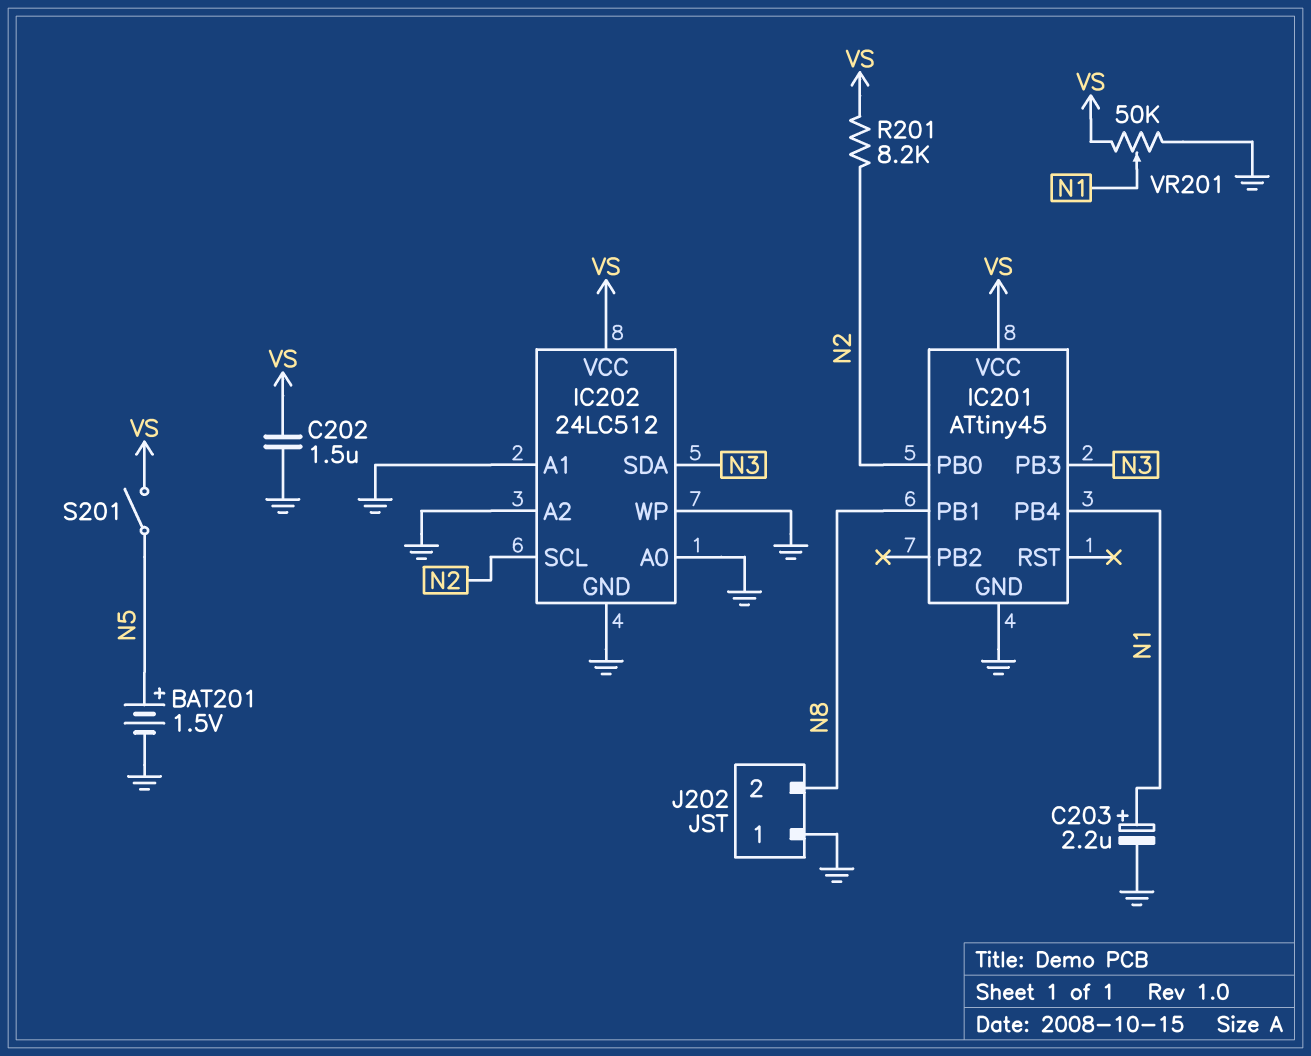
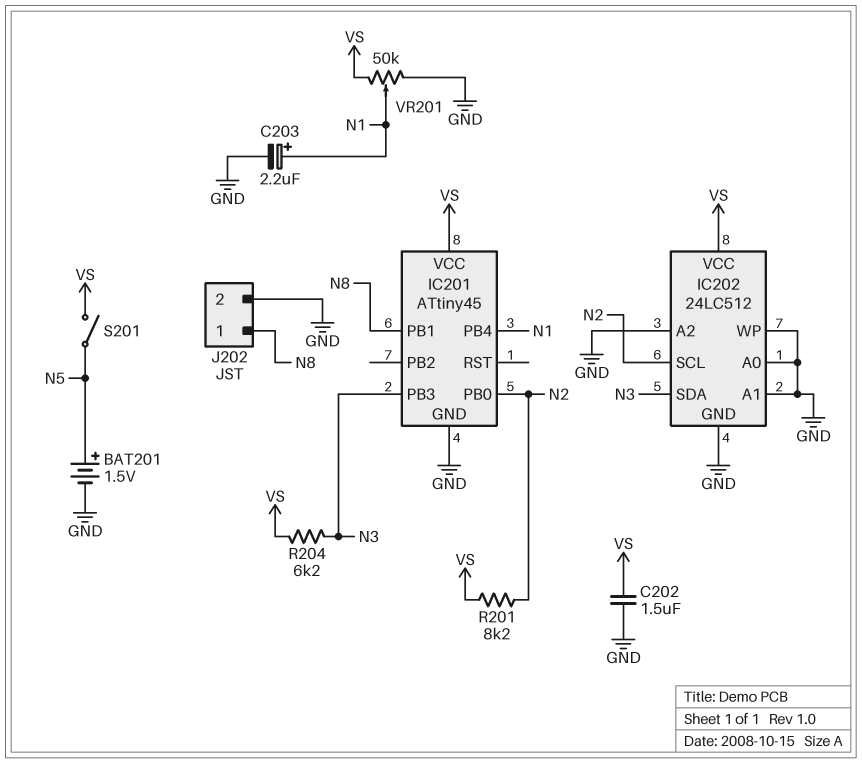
J202 pin 1: GND -> N8
J202 pin 2: N8 -> GND
R204: none -> 6.2k (N3, VS)

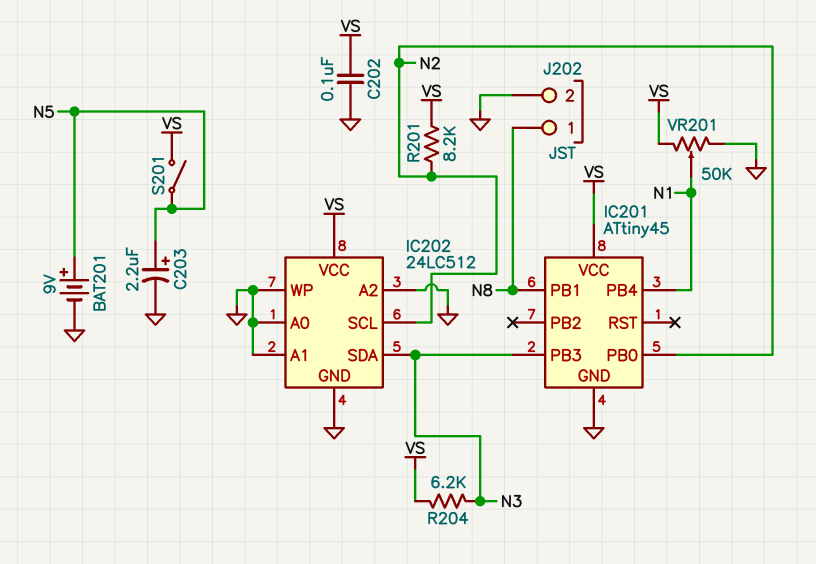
BAT201: 1.5V (plus N5, minus GND) -> 9V (plus N5, minus GND)
C202: 1.5uF (GND, VS) -> 100nF (GND, VS)
C203: 2.2uF (plus N1, minus GND) -> 2.2uF (plus N5, minus GND)

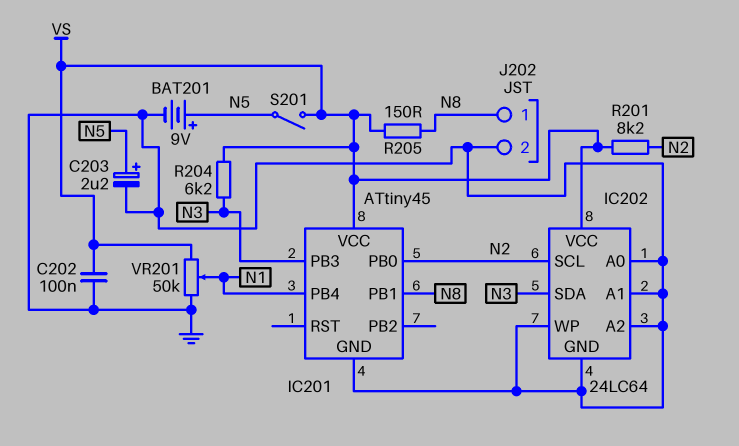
IC202: 24LC512 -> 24LC64
R205: none -> 150 (N8, VS)

